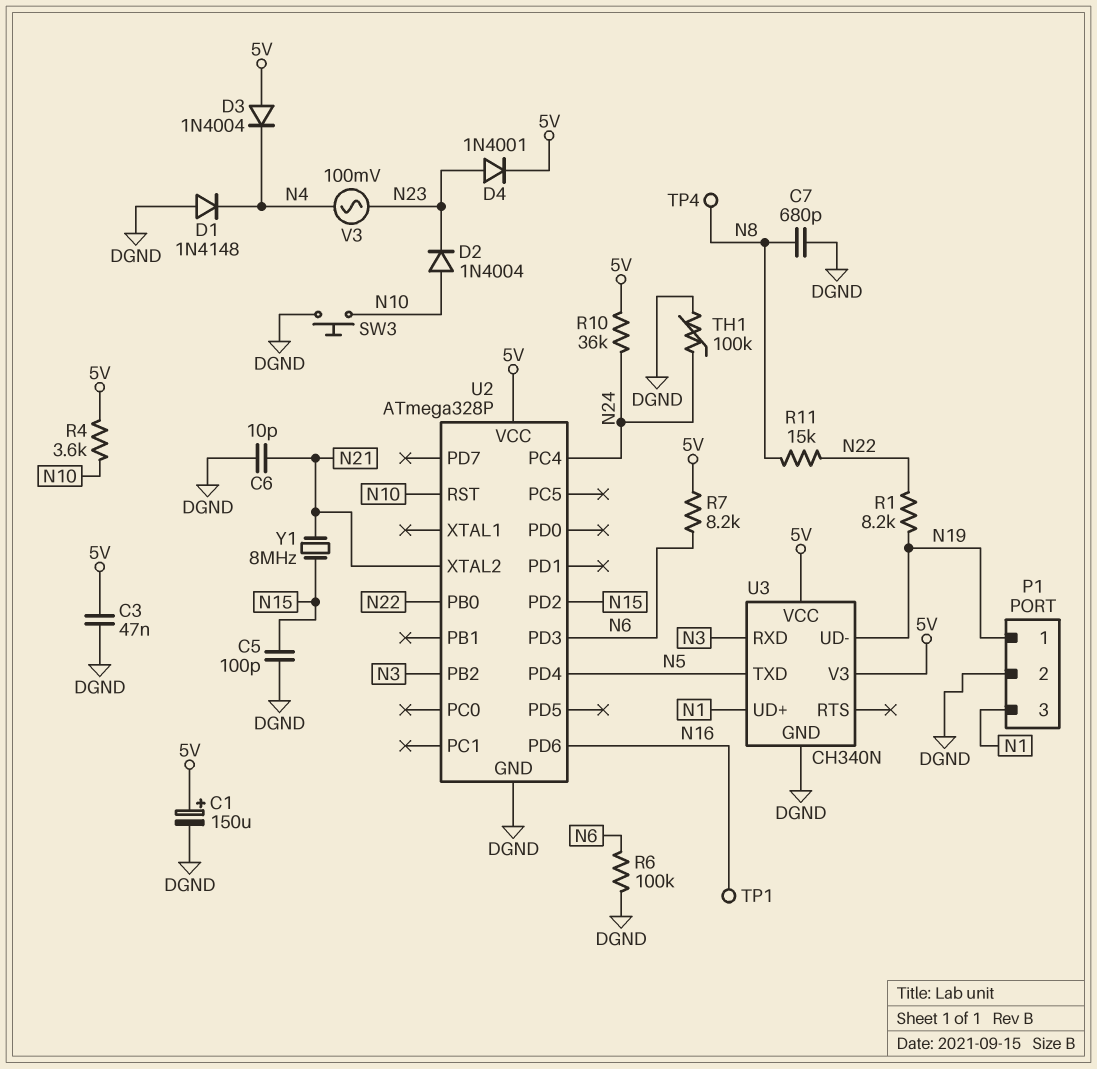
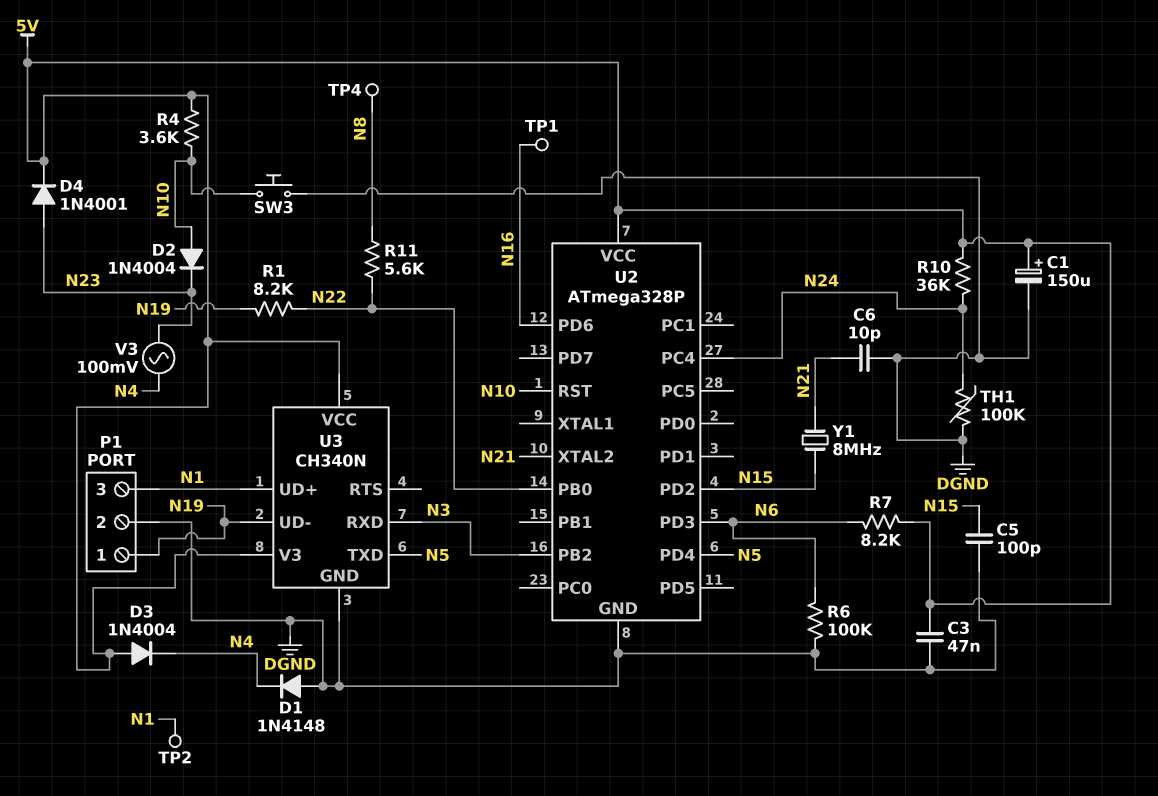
C7: 680pF (DGND, N8) -> none
R11: 15k (N8, N22) -> 5.6k (N8, N22)
TP2: none -> test point (N1)

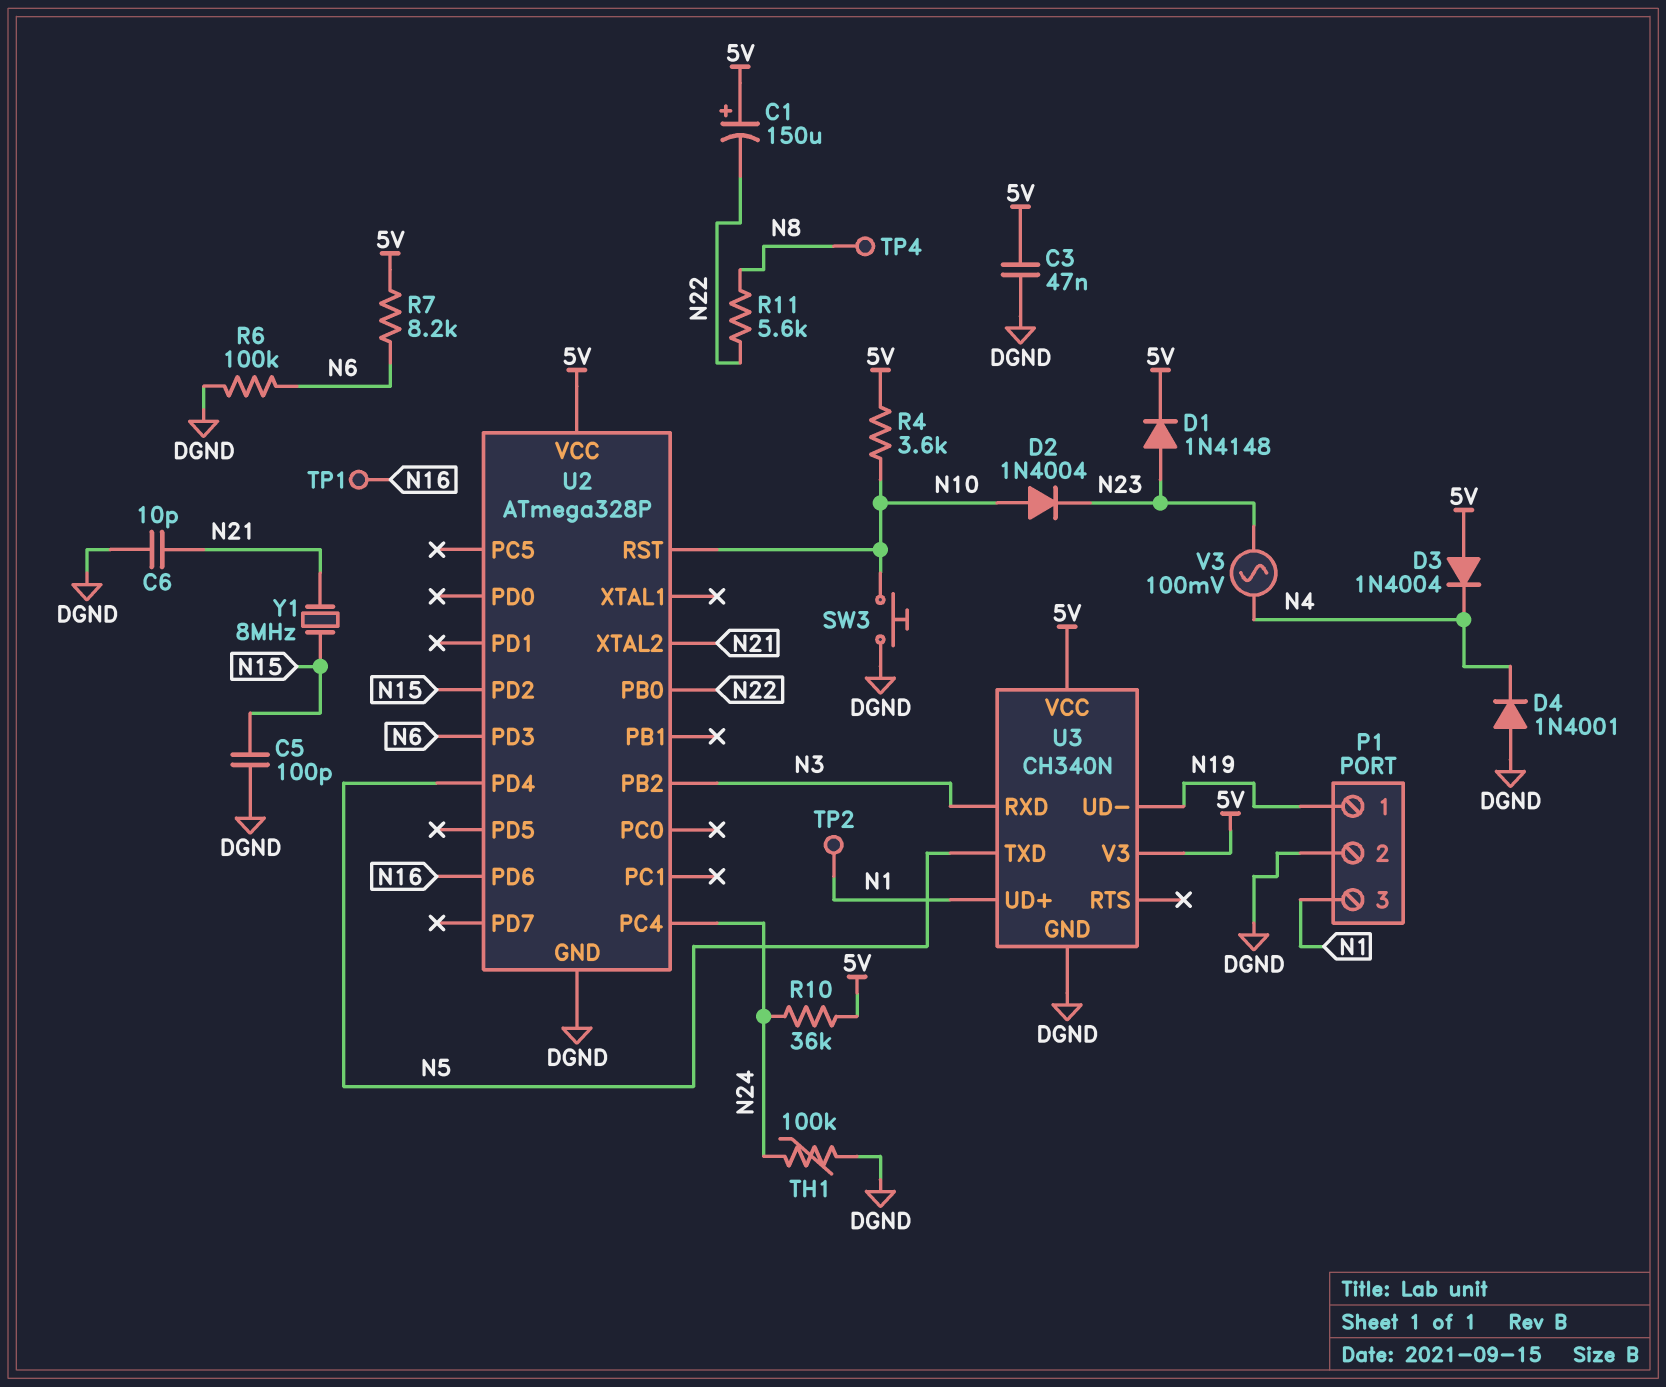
C1: 150uF (plus 5V, minus DGND) -> 150uF (plus 5V, minus N22)
D1: diode 1N4148 (A DGND, K N4) -> diode 1N4148 (A N23, K 5V)
D4: diode 1N4001 (A N23, K 5V) -> diode 1N4001 (A DGND, K N4)
R1: 8.2k (N19, N22) -> none

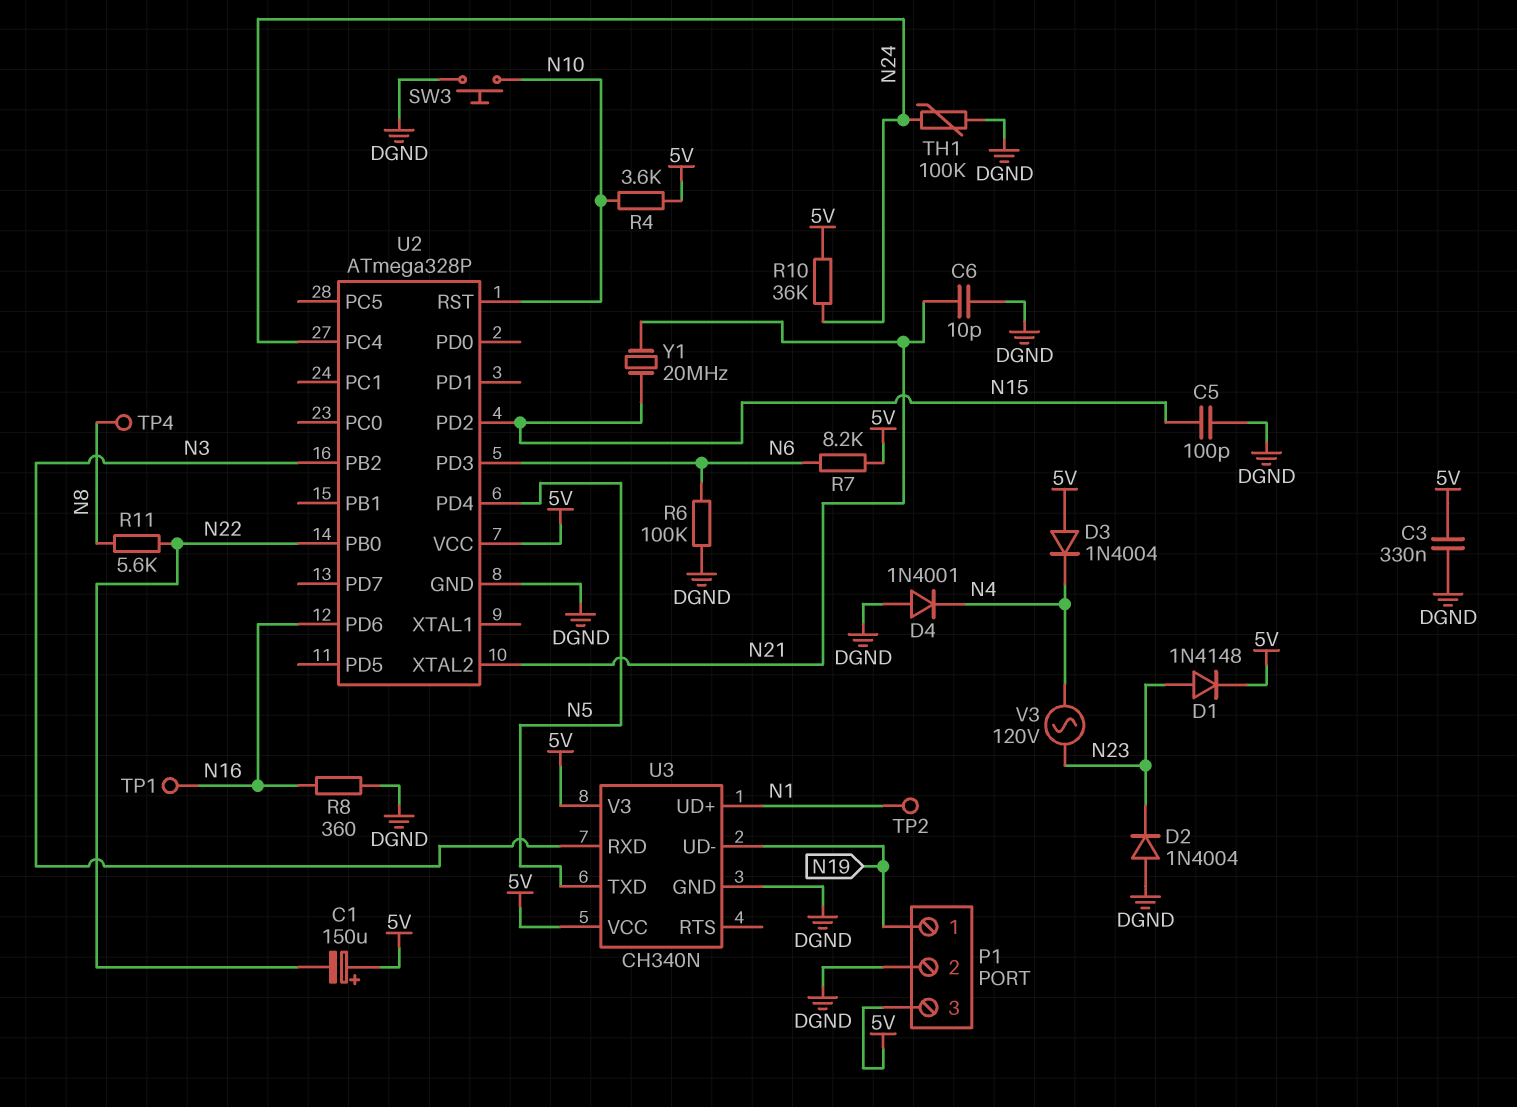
C3: 47nF (5V, DGND) -> 330nF (5V, DGND)
D2: diode 1N4004 (A N10, K N23) -> diode 1N4004 (A DGND, K N23)
P1 pin 3: N1 -> 5V
R8: none -> 360 (DGND, N16)
V3: AC 100mV (N4, N23) -> AC 120V (N4, N23)
Y1: 8MHz (N15, N21) -> 20MHz (N15, N21)

